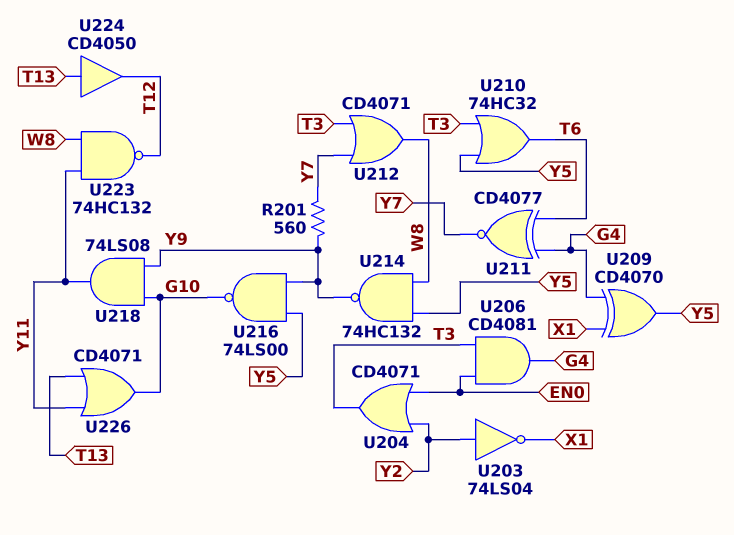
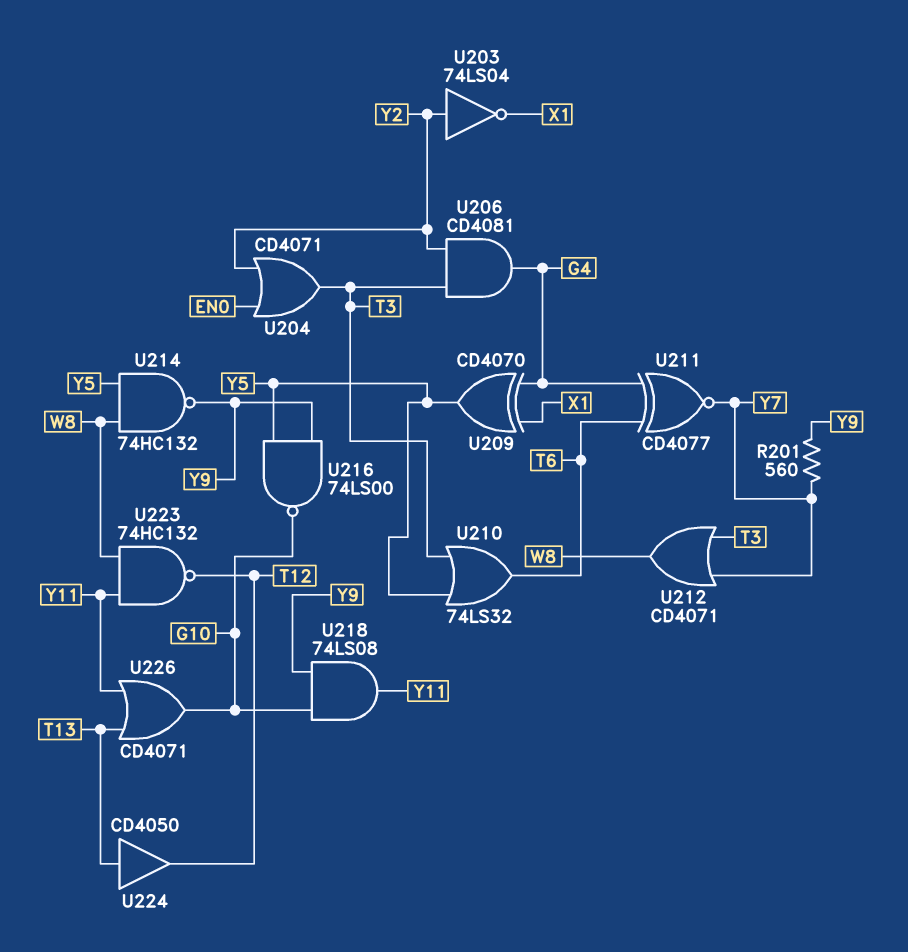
U206: AND CD4081 (in EN0, in T3, out G4) -> AND CD4081 (in T3, in Y2, out G4)
U210: OR 74HC32 (in T3, in Y5, out T6) -> OR 74LS32 (in T3, in Y5, out T6)

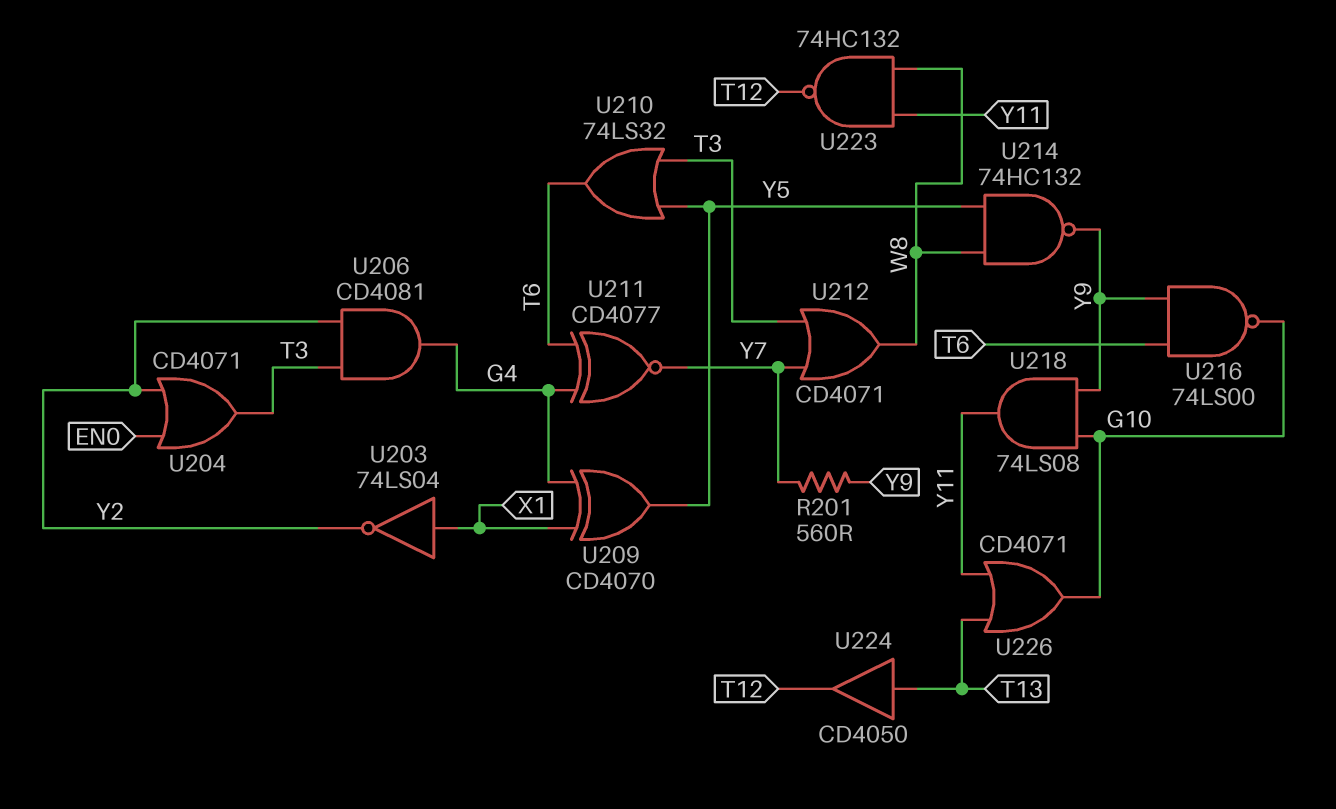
U203: NOT 74LS04 (in Y2, out X1) -> NOT 74LS04 (in X1, out Y2)
U216: NAND 74LS00 (in Y5, in Y9, out G10) -> NAND 74LS00 (in T6, in Y9, out G10)

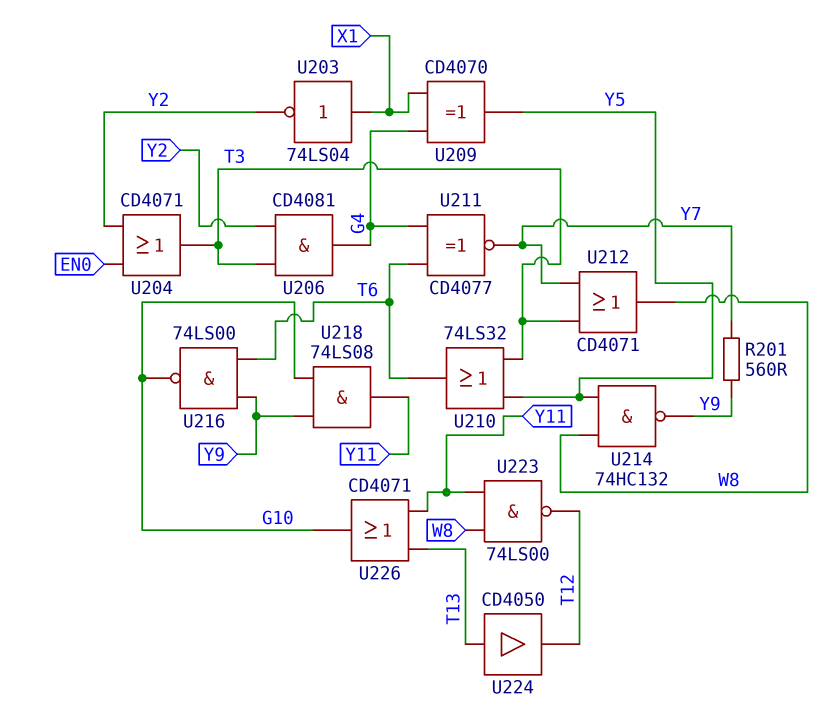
U223: NAND 74HC132 (in W8, in Y11, out T12) -> NAND 74LS00 (in W8, in Y11, out T12)

